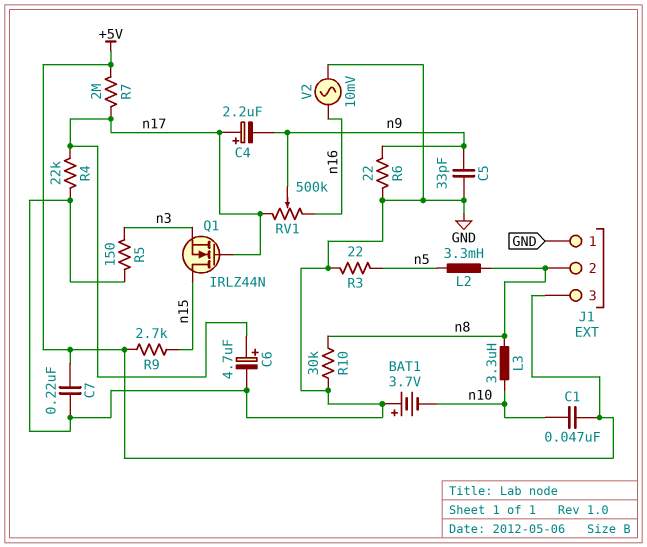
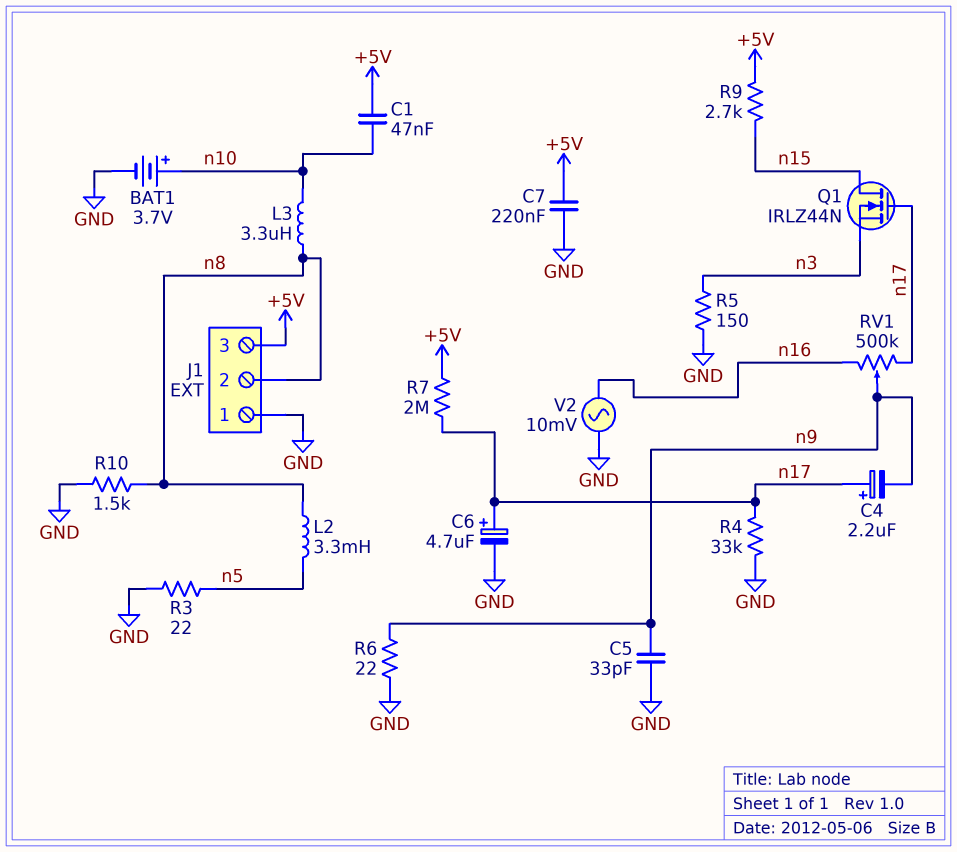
BAT1: 3.7V (plus GND, minus n10) -> 3.7V (plus n10, minus GND)
R4: 22k (GND, n17) -> 33k (GND, n17)
R10: 30k (GND, n8) -> 1.5k (GND, n8)

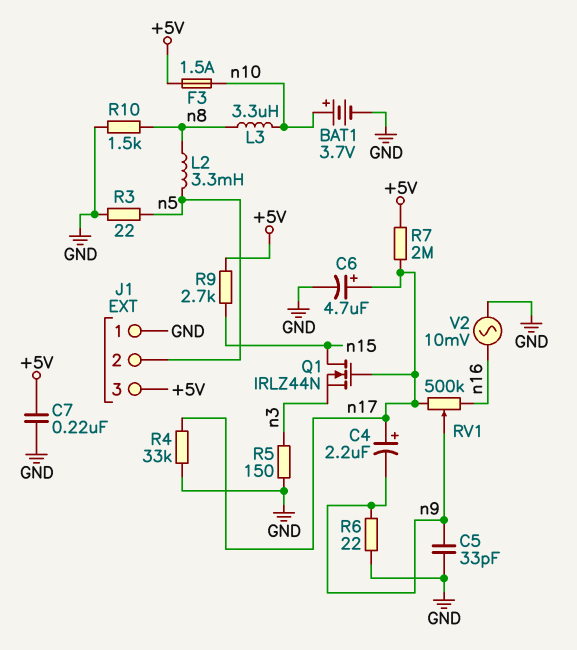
C1: 47nF (+5V, n10) -> none
F3: none -> 1.5A (+5V, n10)
J1 pin 2: n8 -> n5

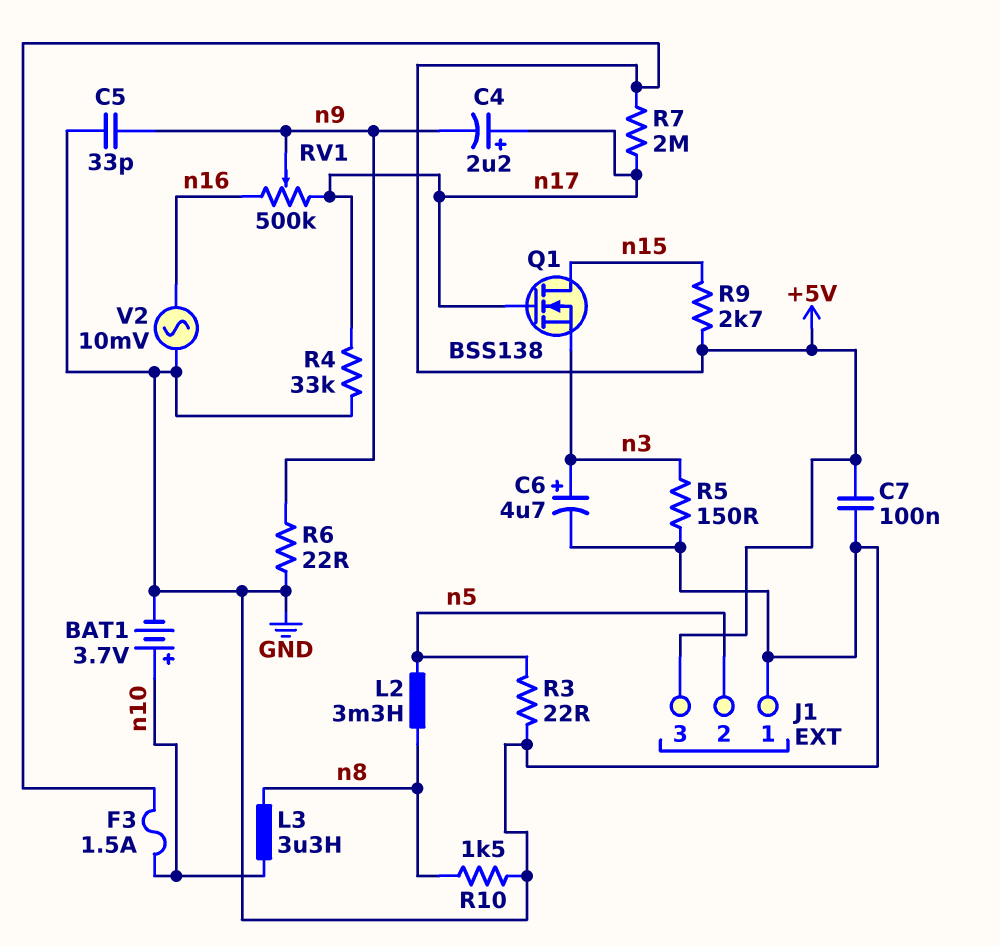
C6: 4.7uF (plus n17, minus GND) -> 4.7uF (plus n3, minus GND)
C7: 220nF (+5V, GND) -> 100nF (+5V, GND)
Q1: NMOS IRLZ44N (G n17, D n15, S n3) -> NMOS BSS138 (G n17, D n15, S n3)

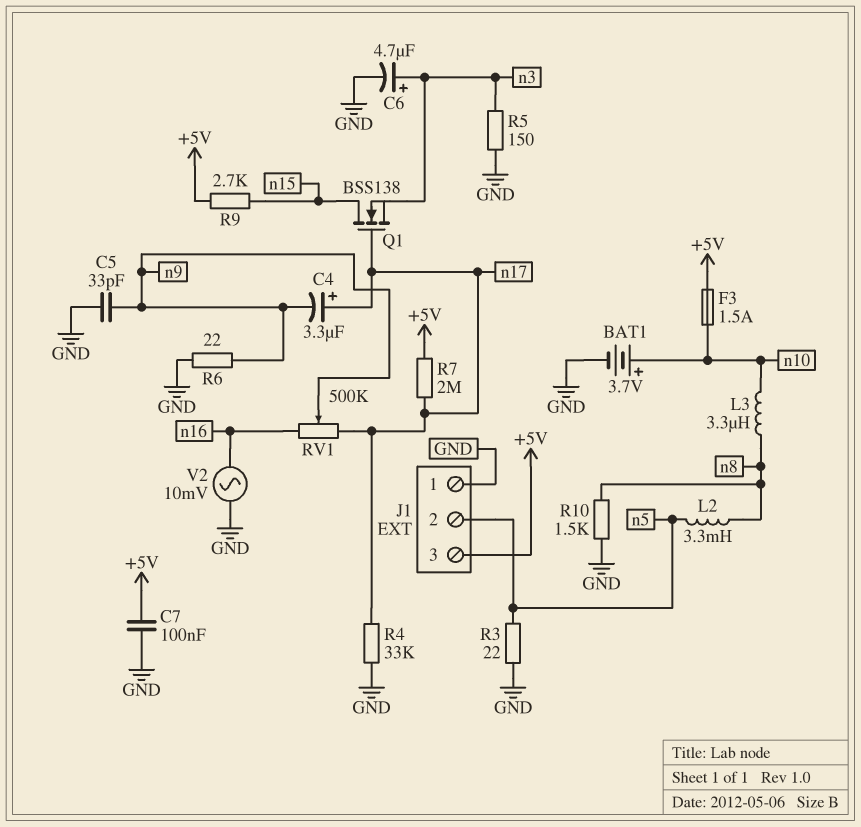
C4: 2.2uF (plus n17, minus n9) -> 3.3uF (plus n17, minus n9)

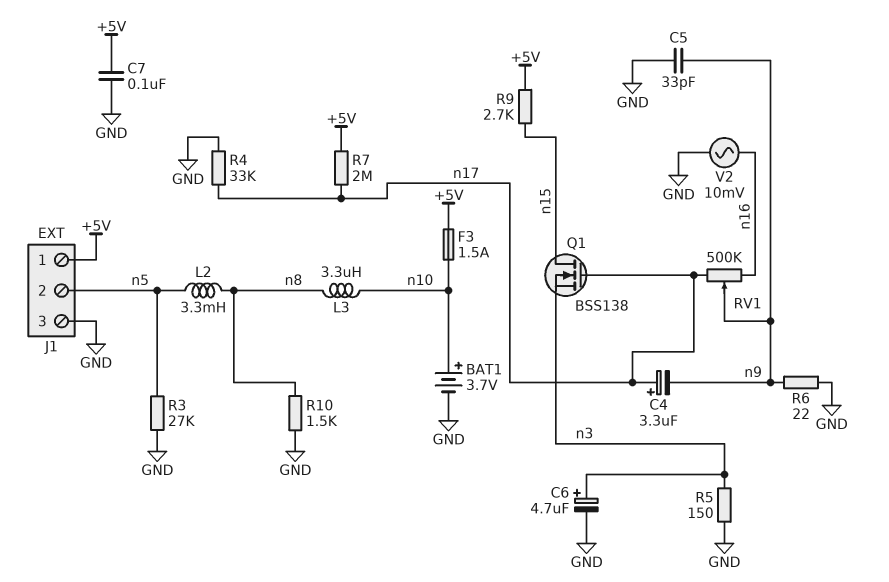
J1 pin 1: GND -> +5V
J1 pin 3: +5V -> GND
R3: 22 (GND, n5) -> 27k (GND, n5)

